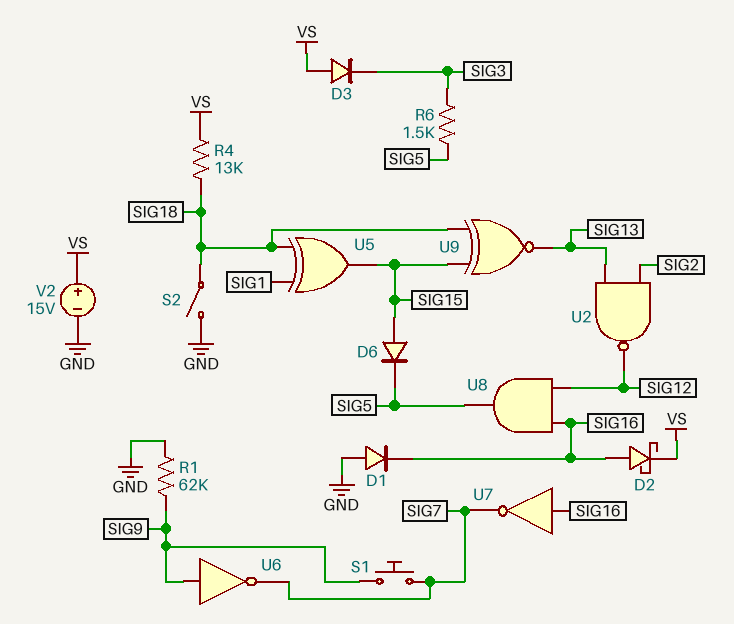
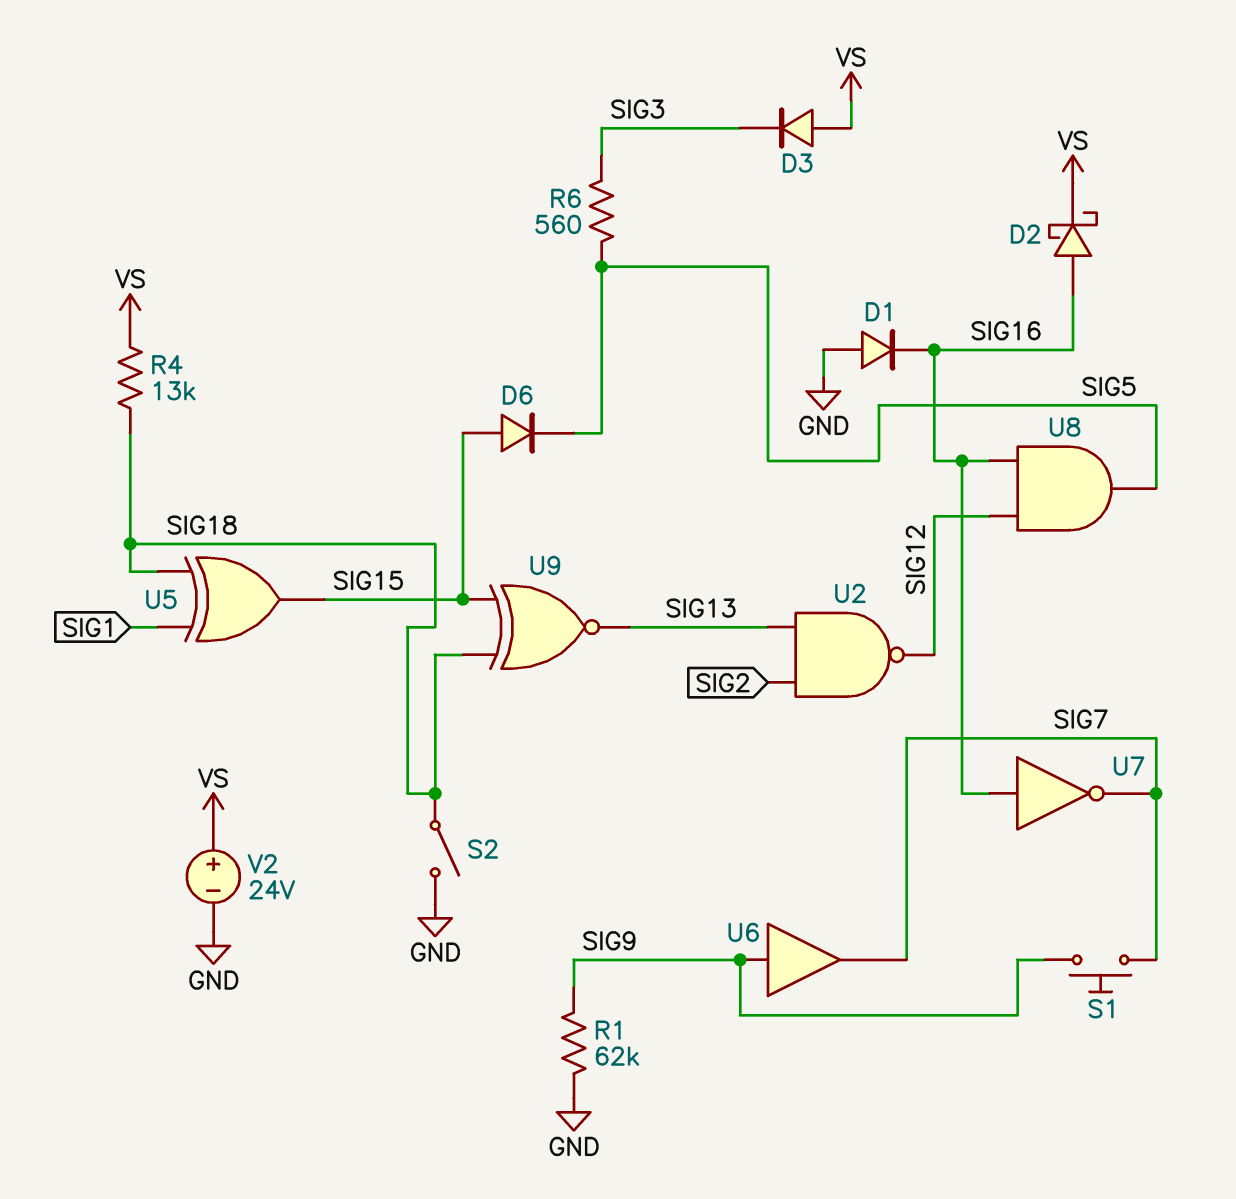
R6: 1.5k (SIG3, SIG5) -> 560 (SIG3, SIG5)
U6: NOT (in SIG9, out SIG7) -> buffer (in SIG9, out SIG7)
V2: 15V (plus VS, minus GND) -> 24V (plus VS, minus GND)

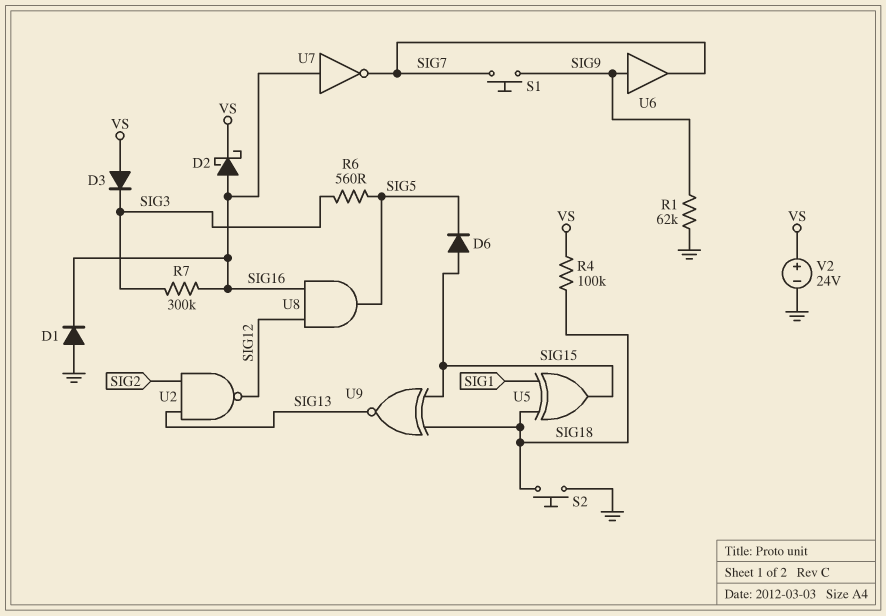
R4: 13k (SIG18, VS) -> 100k (SIG18, VS)
R7: none -> 300k (SIG3, SIG16)
S2: switch (GND, SIG18) -> button (GND, SIG18)

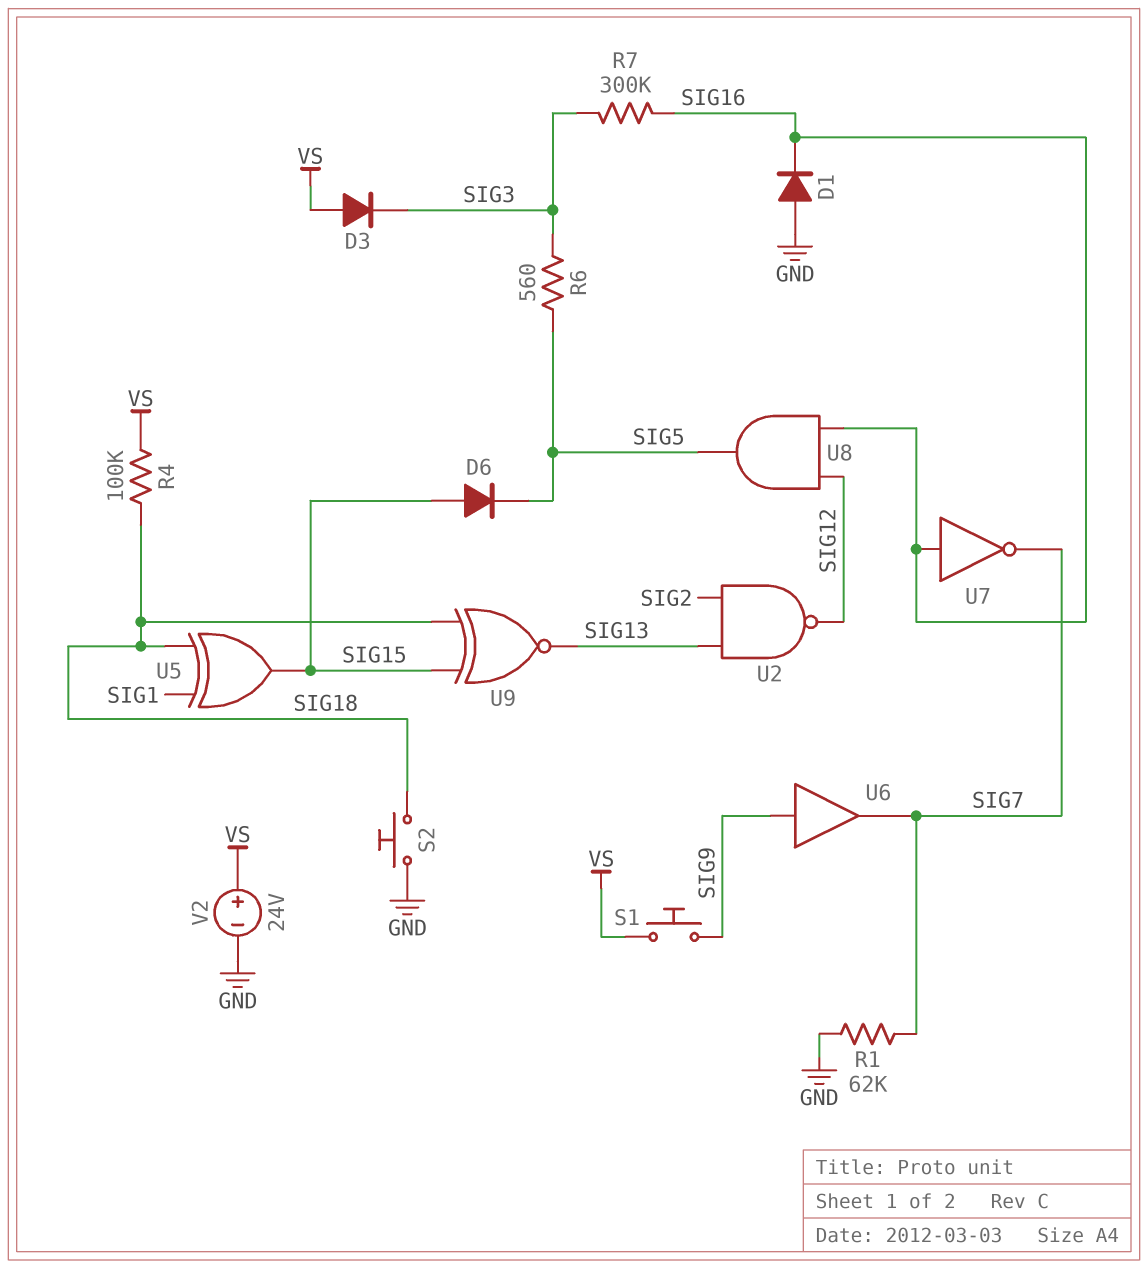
D2: schottky (A SIG16, K VS) -> none
R1: 62k (GND, SIG9) -> 62k (GND, SIG7)
S1: button (SIG7, SIG9) -> button (SIG9, VS)

